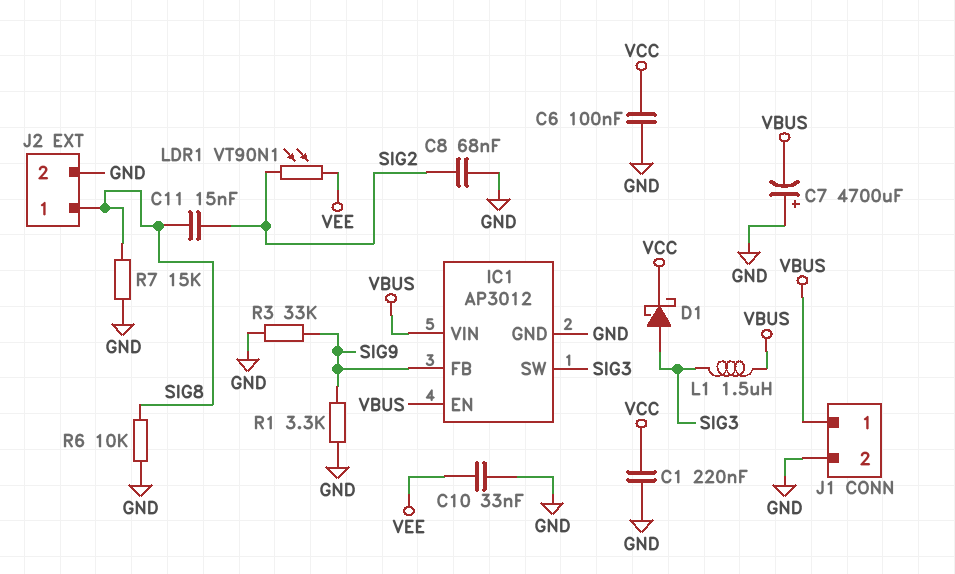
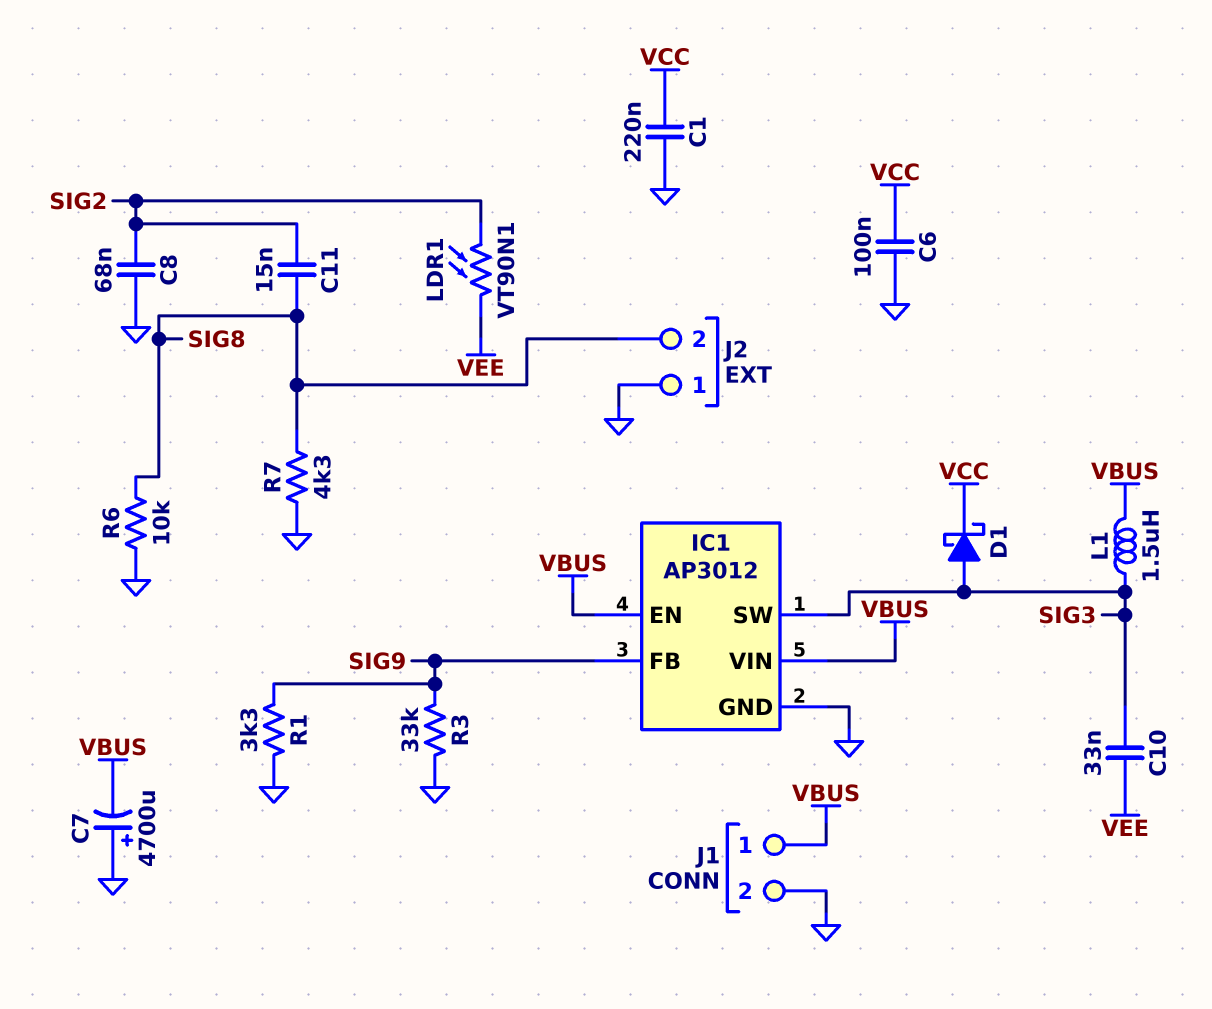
C10: 33nF (GND, VEE) -> 33nF (SIG3, VEE)
J2 pin 1: SIG8 -> GND
J2 pin 2: GND -> SIG8
R7: 15k (GND, SIG8) -> 4.3k (GND, SIG8)

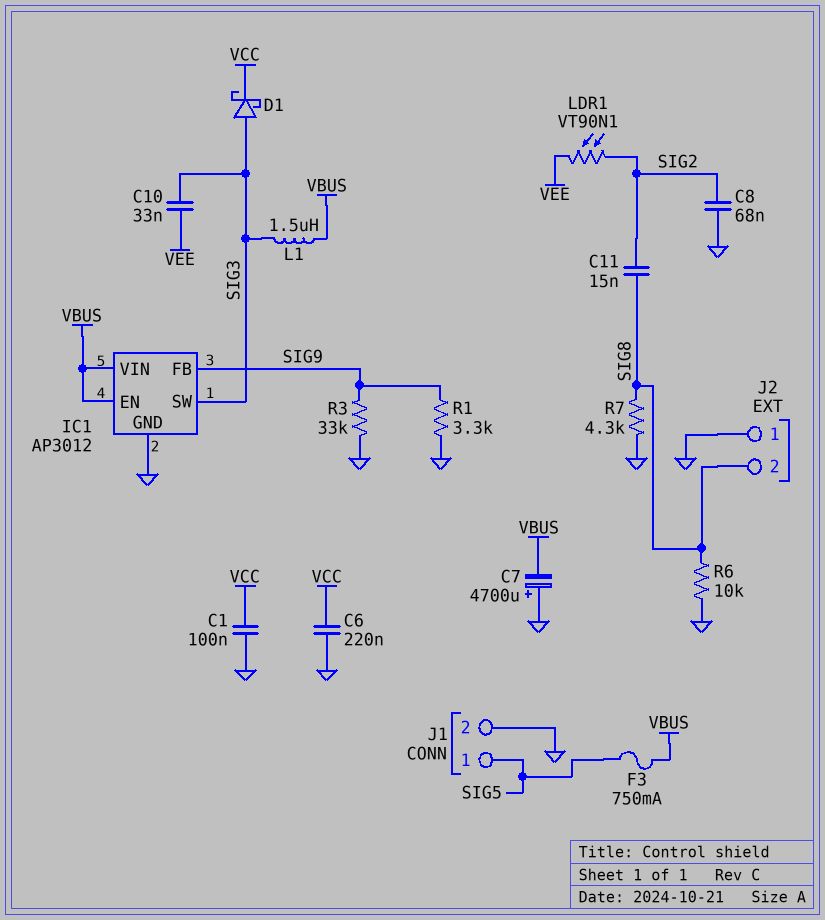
C1: 220nF (GND, VCC) -> 100nF (GND, VCC)
C6: 100nF (GND, VCC) -> 220nF (GND, VCC)
F3: none -> 750mA (SIG5, VBUS)
J1 pin 1: VBUS -> SIG5

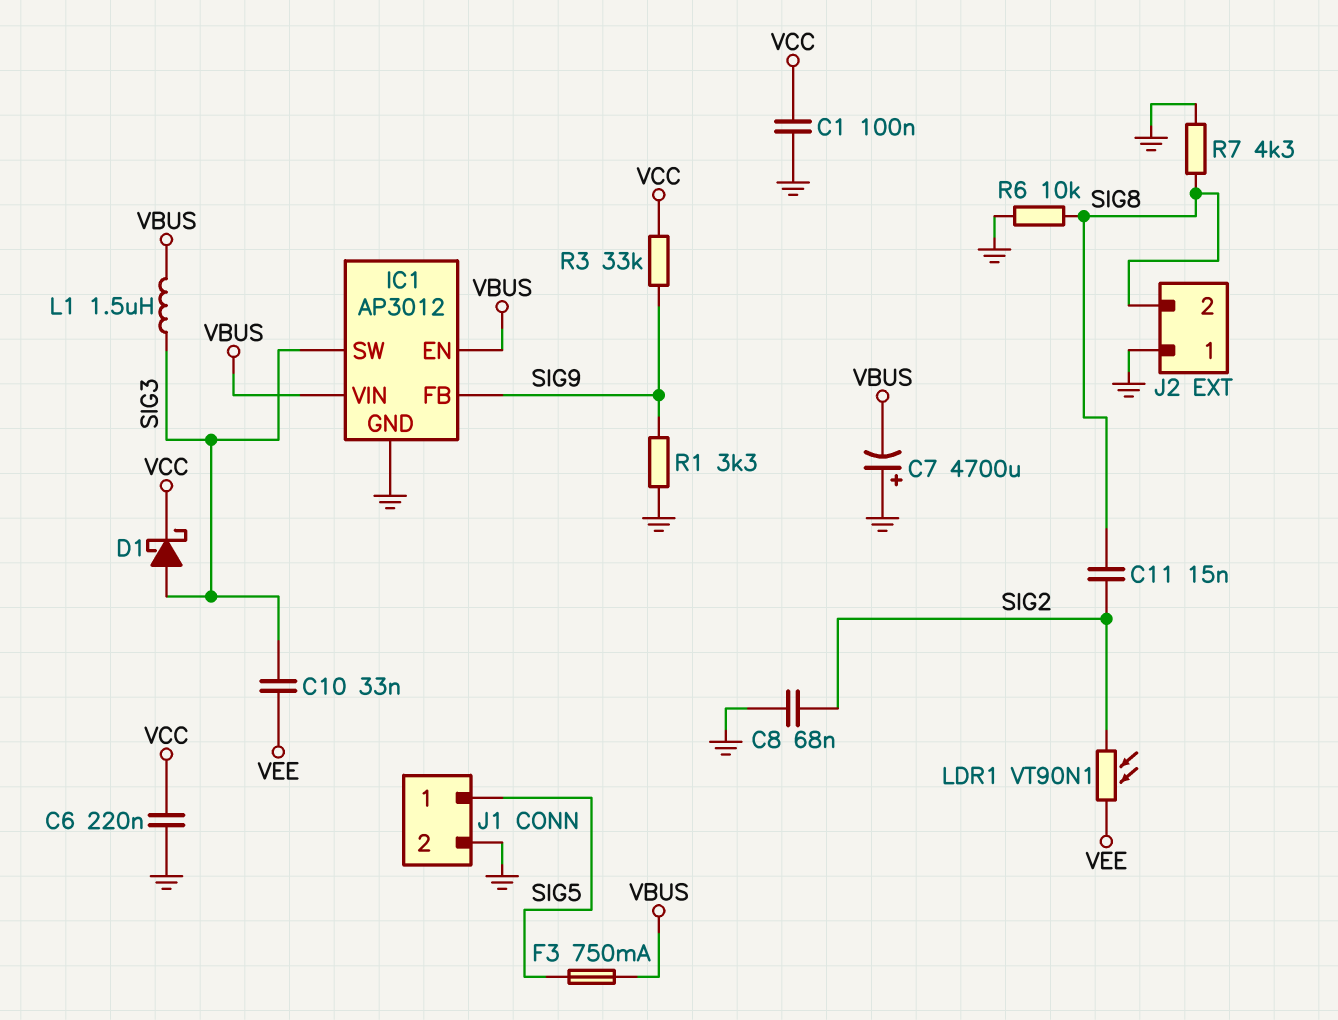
R3: 33k (GND, SIG9) -> 33k (SIG9, VCC)

